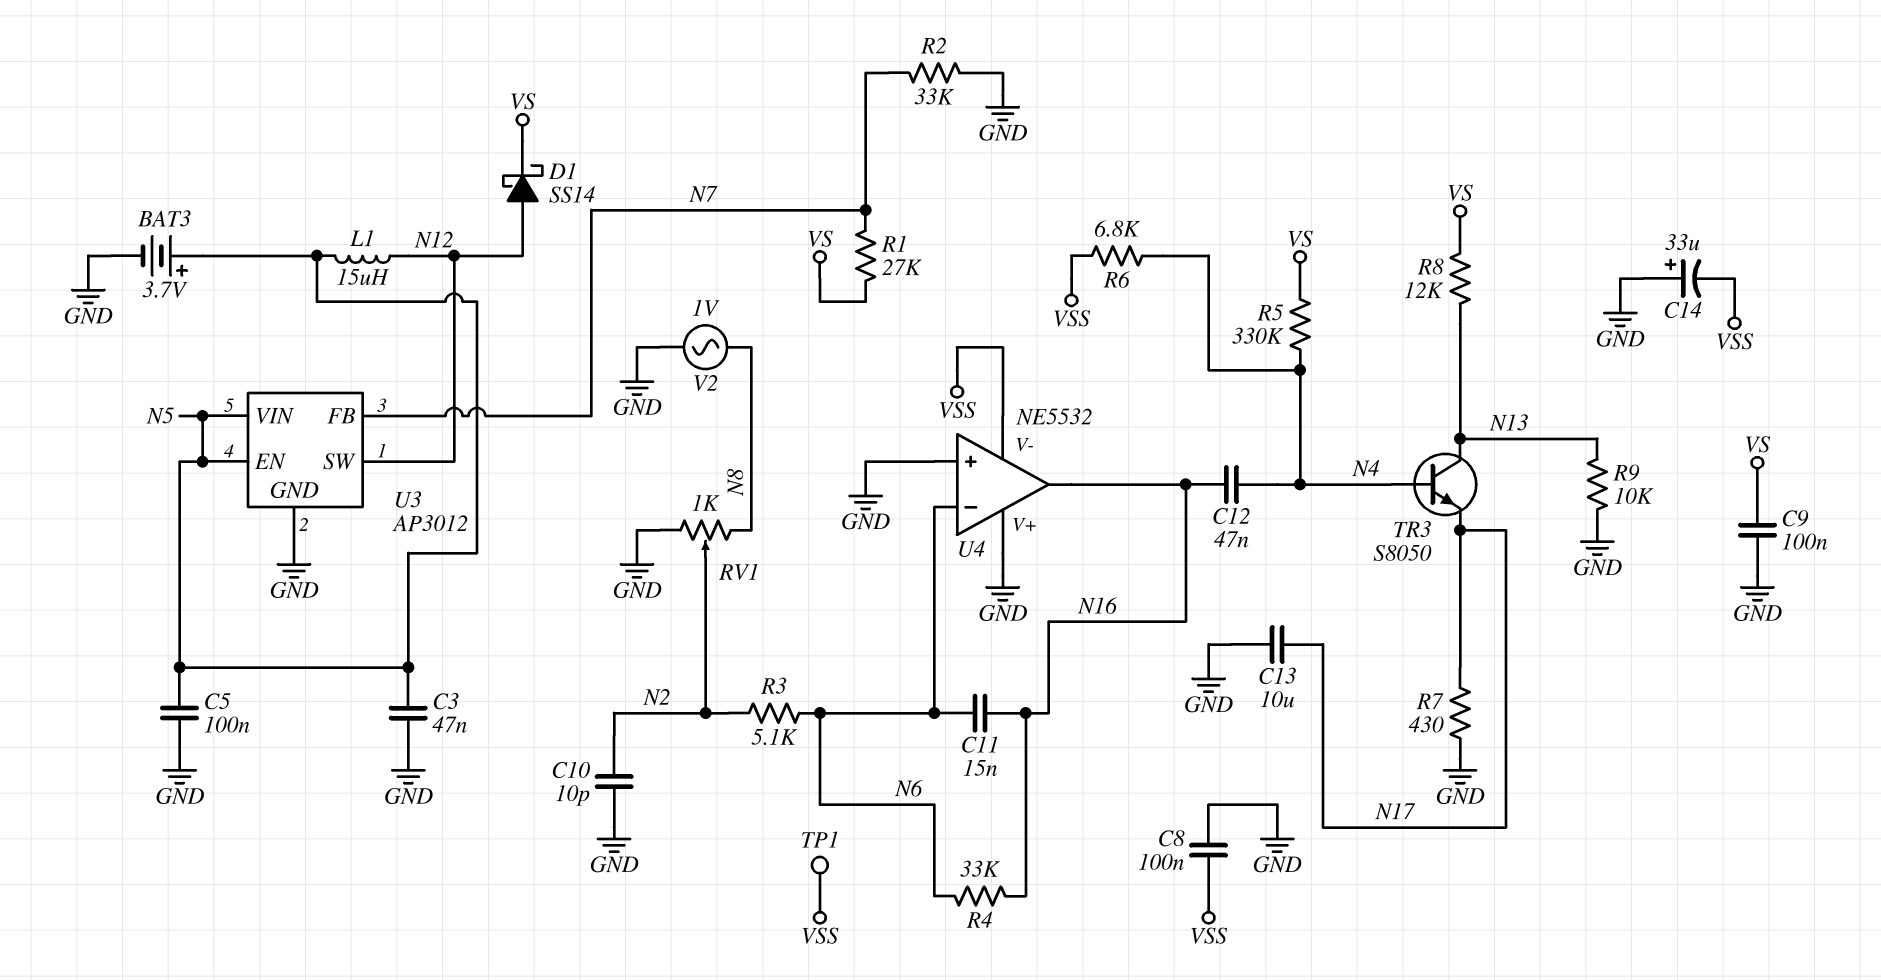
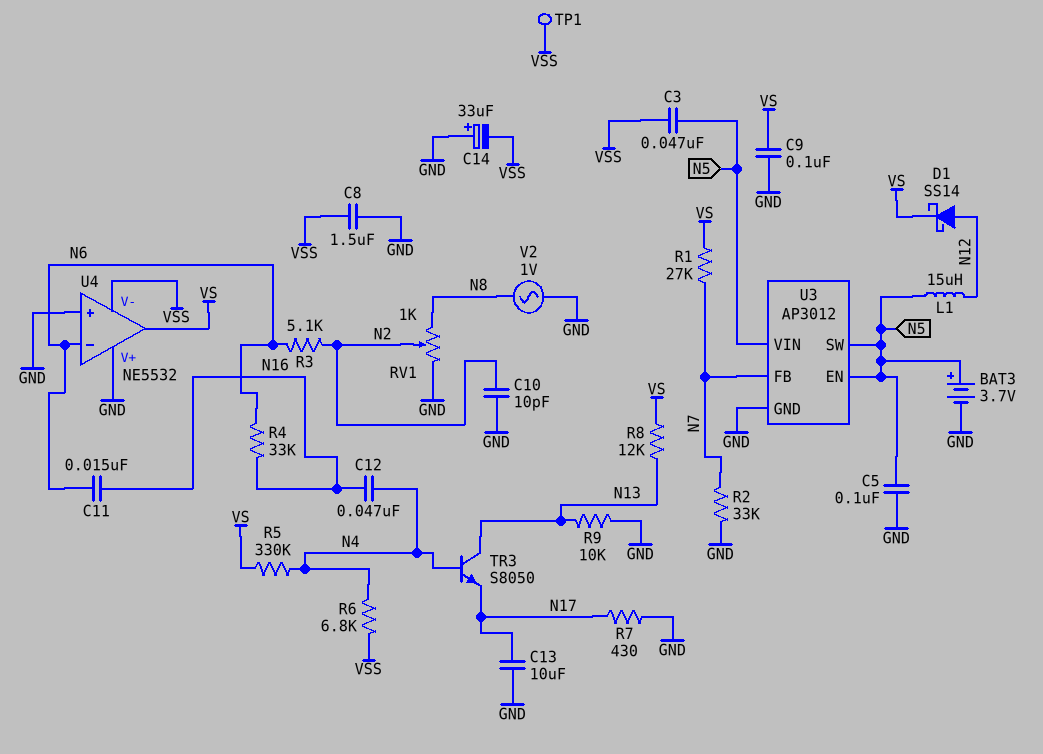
C3: 47nF (GND, N5) -> 47nF (N5, VSS)
C8: 100nF (GND, VSS) -> 1.5uF (GND, VSS)
U3 pin SW: N12 -> N5
U4 pin out: N16 -> VS

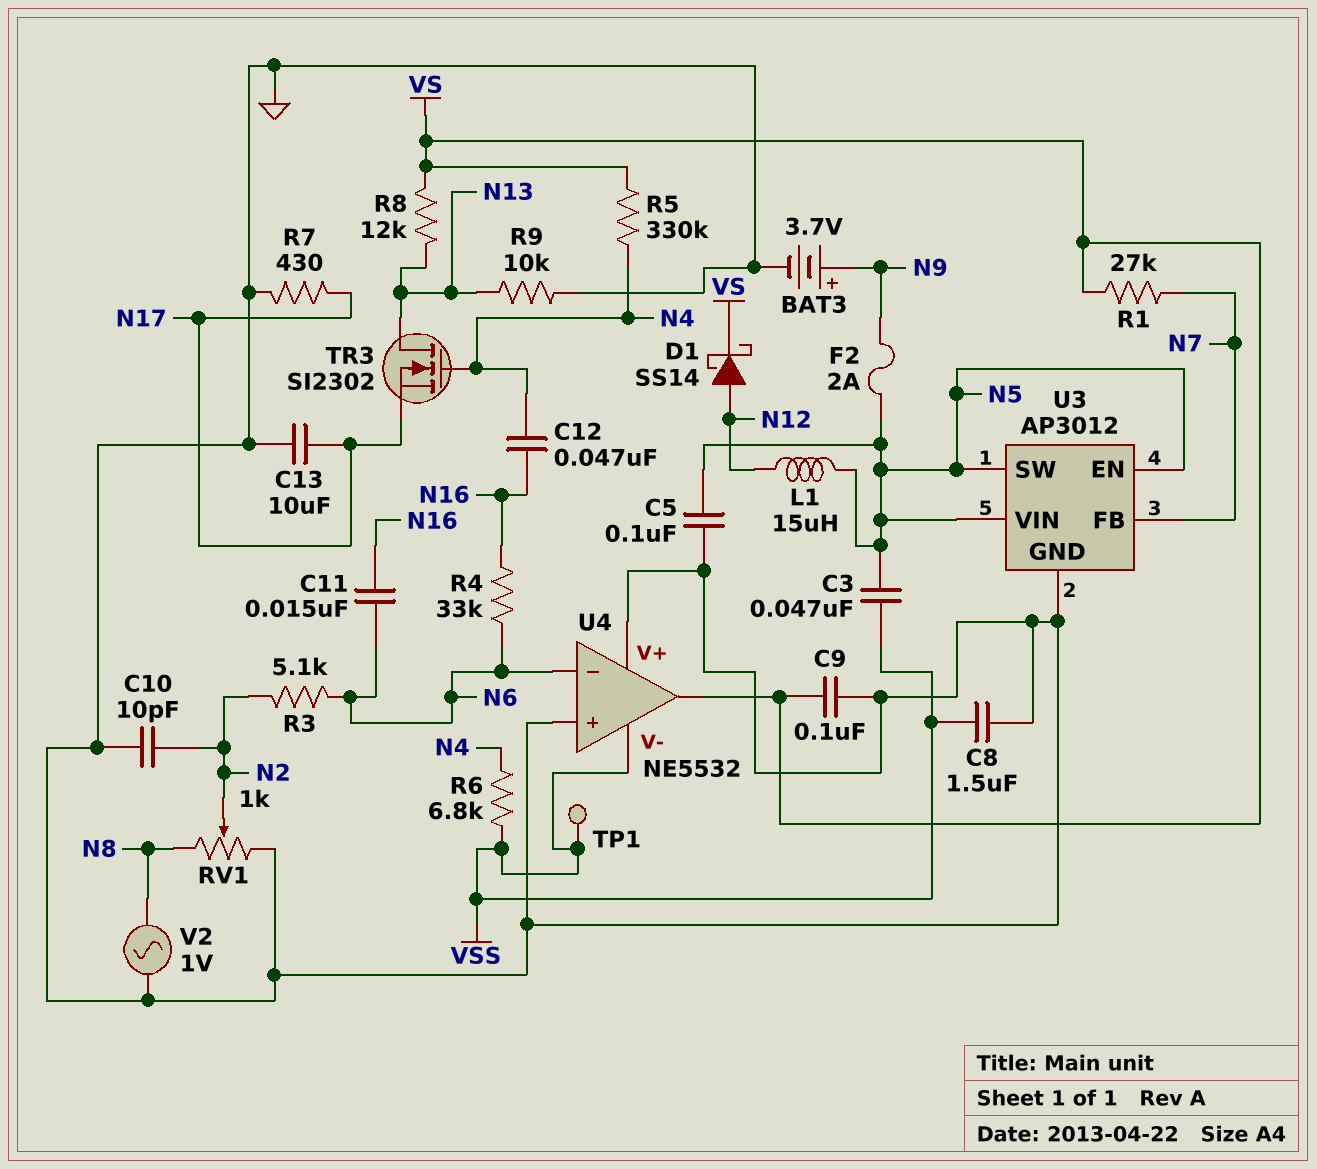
BAT3: 3.7V (plus N5, minus GND) -> 3.7V (plus N9, minus GND)
C14: 33uF (plus GND, minus VSS) -> none
F2: none -> 2A (N5, N9)
R2: 33k (GND, N7) -> none
TR3: NPN S8050 (B N4, C N13, E N17) -> NMOS SI2302 (G N4, D N13, S N17)

